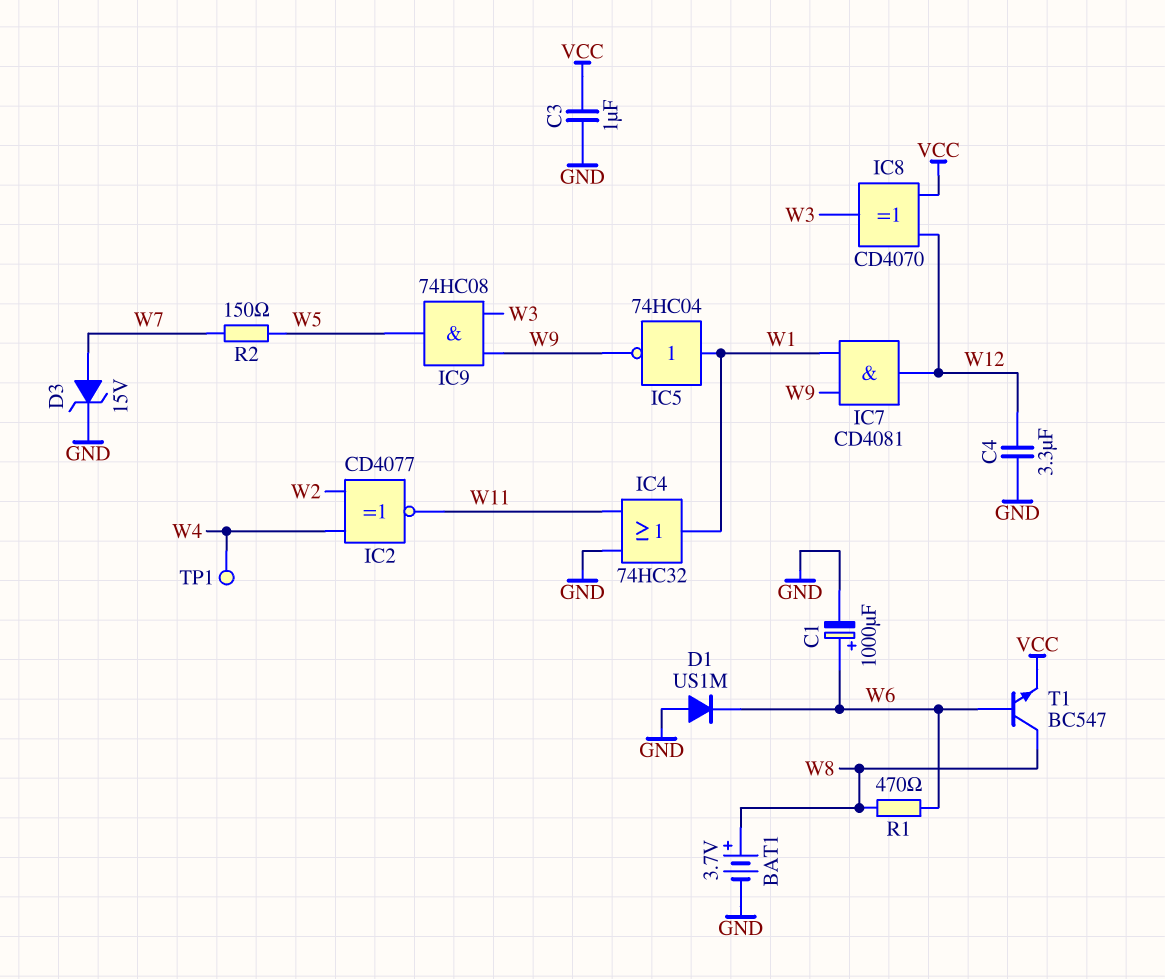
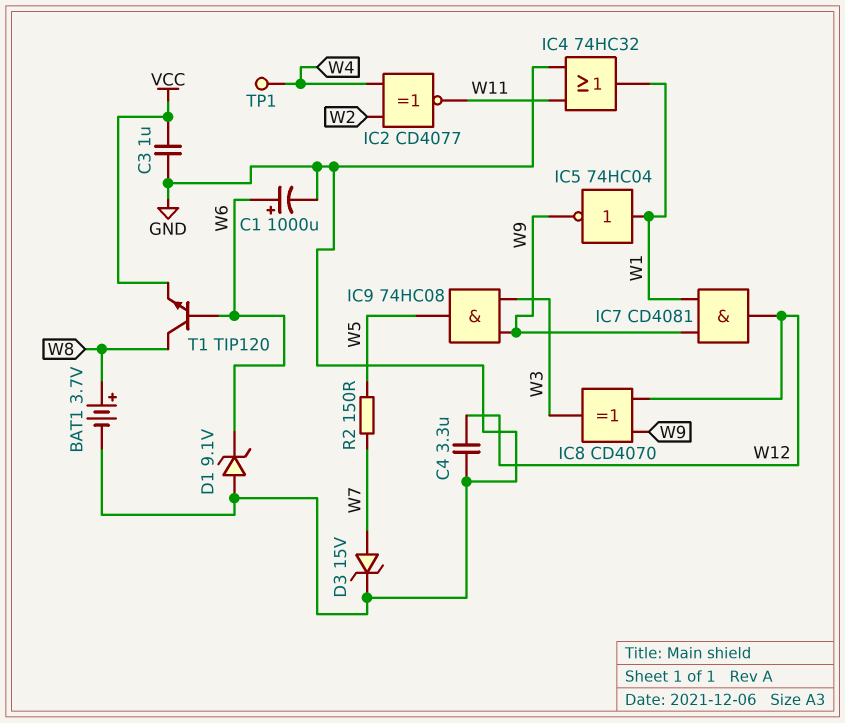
D1: diode US1M (A GND, K W6) -> zener 9.1V (A GND, K W6)
IC8: XOR CD4070 (in VCC, in W12, out W3) -> XOR CD4070 (in W9, in W12, out W3)
R1: 470 (W6, W8) -> none
T1: NPN BC547 (B W6, C W8, E VCC) -> NPN TIP120 (B W6, C W8, E VCC)

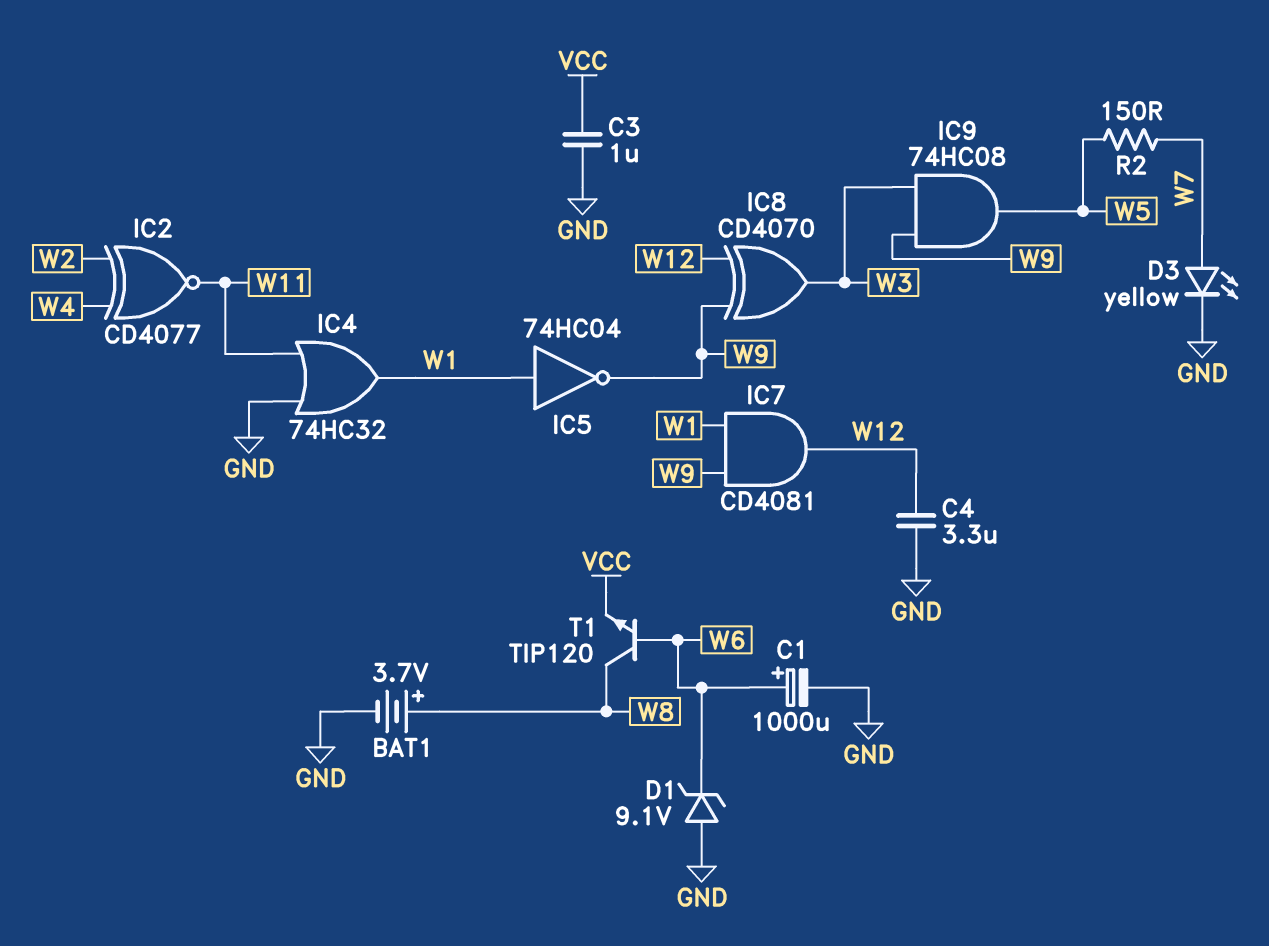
D3: zener 15V (A W7, K GND) -> LED yellow (A W7, K GND)
TP1: test point (W4) -> none

